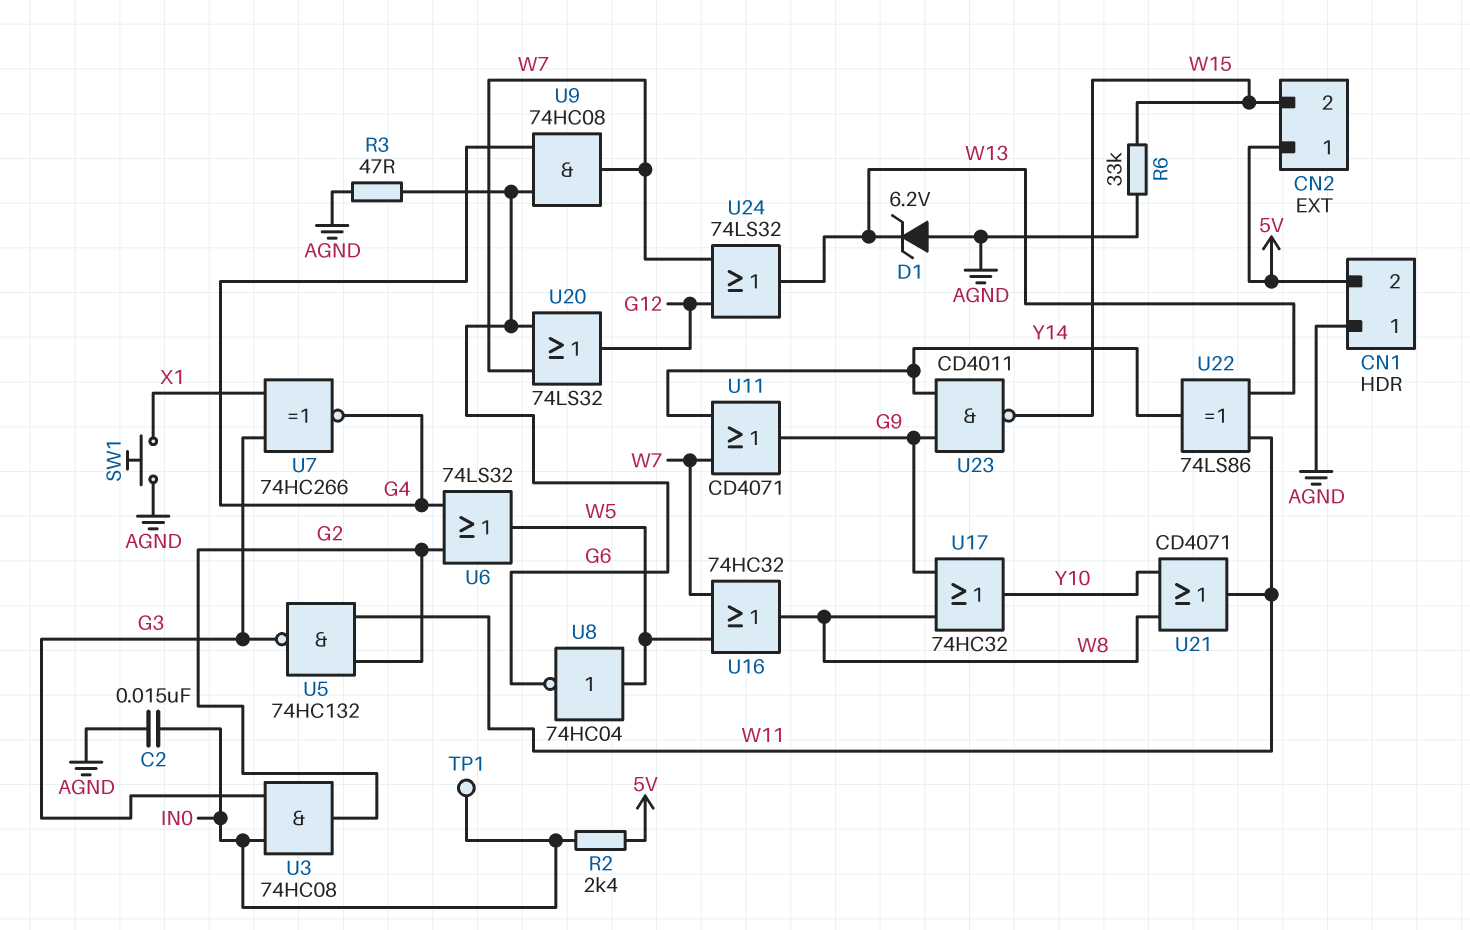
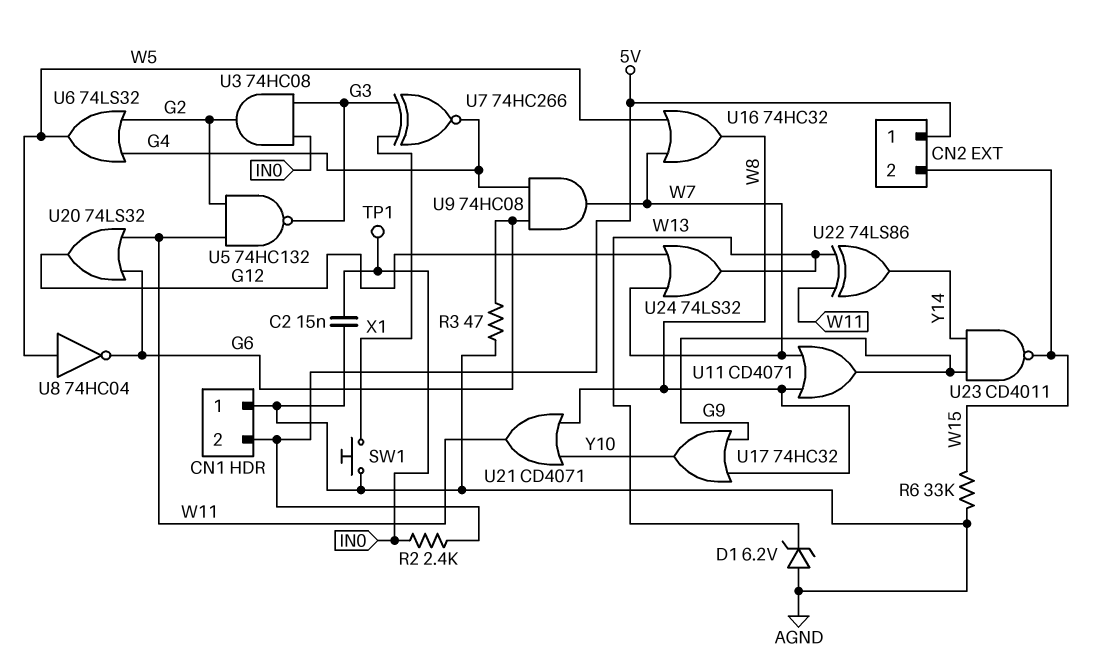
U11: OR CD4071 (in W7, in Y14, out G9) -> OR CD4071 (in W7, in W8, out G9)
U20: OR 74LS32 (in G6, in W7, out G12) -> OR 74LS32 (in G6, in W11, out G12)

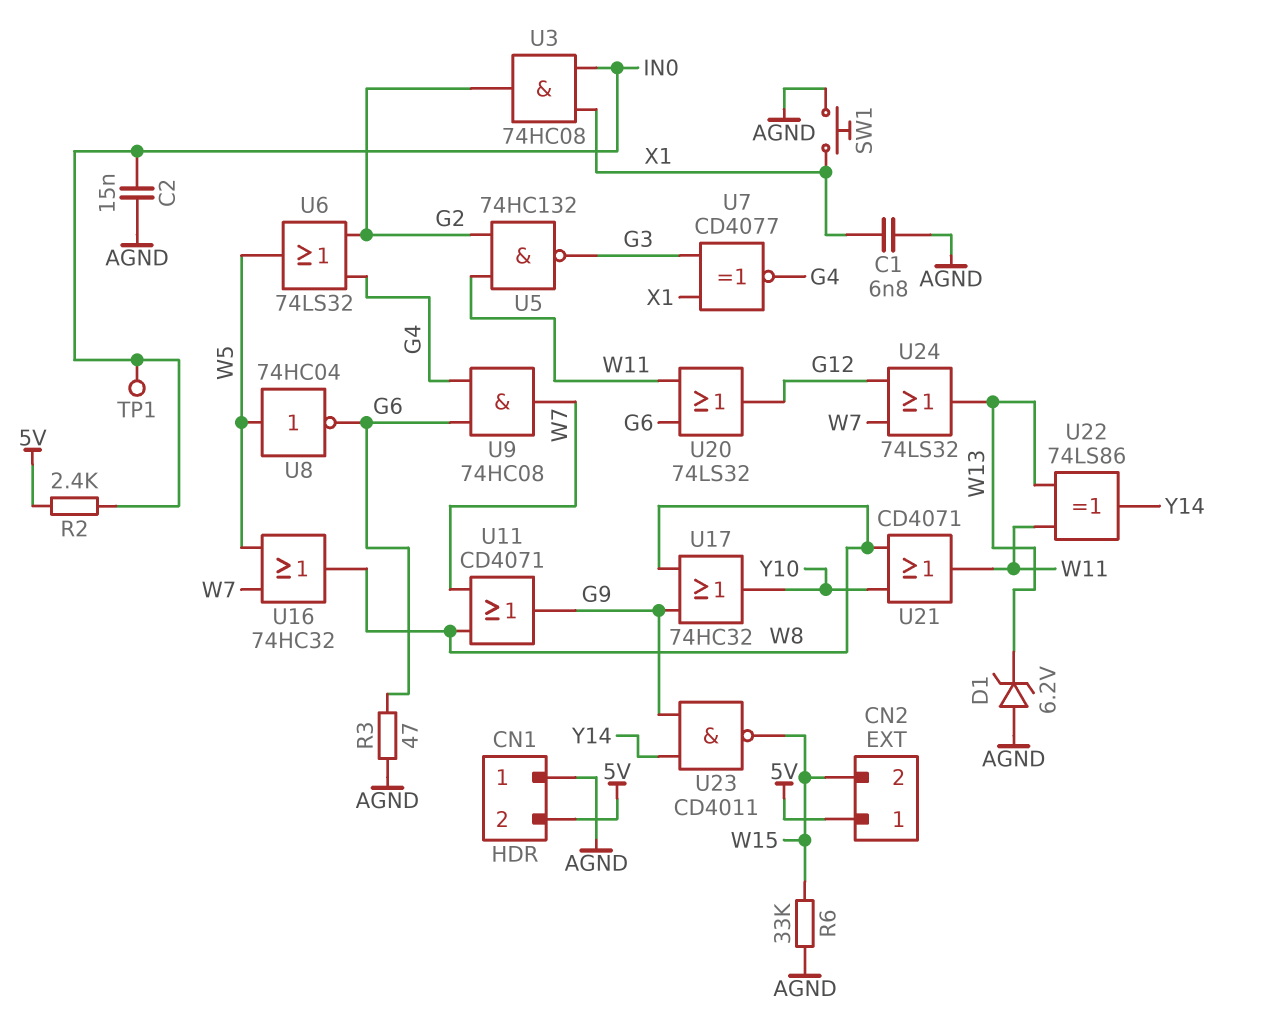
C1: none -> 6.8nF (AGND, X1)
U3: AND 74HC08 (in G3, in IN0, out G2) -> AND 74HC08 (in IN0, in X1, out G2)
U7: XNOR 74HC266 (in G3, in X1, out G4) -> XNOR CD4077 (in G3, in X1, out G4)

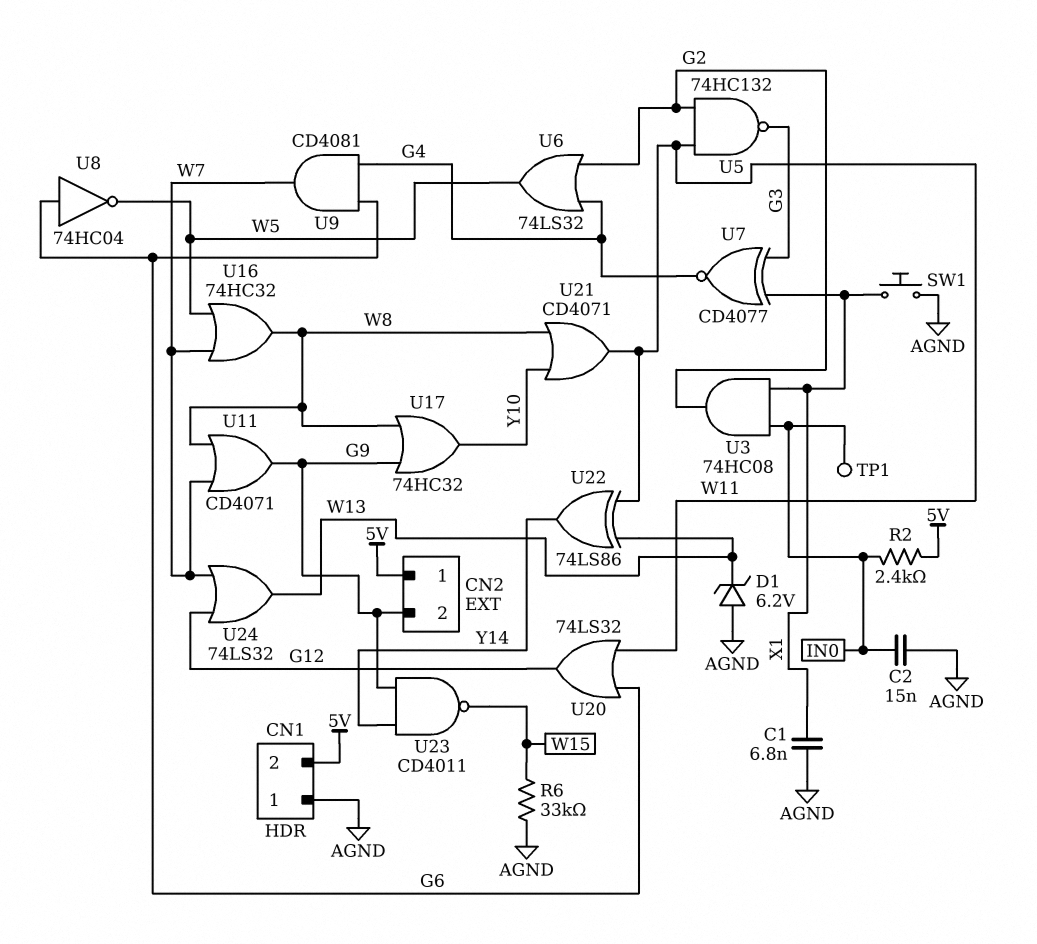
CN2 pin 2: W15 -> G9
R3: 47 (AGND, G6) -> none
U8: NOT 74HC04 (in W5, out G6) -> NOT 74HC04 (in G6, out W5)
U9: AND 74HC08 (in G4, in G6, out W7) -> AND CD4081 (in G4, in G6, out W7)

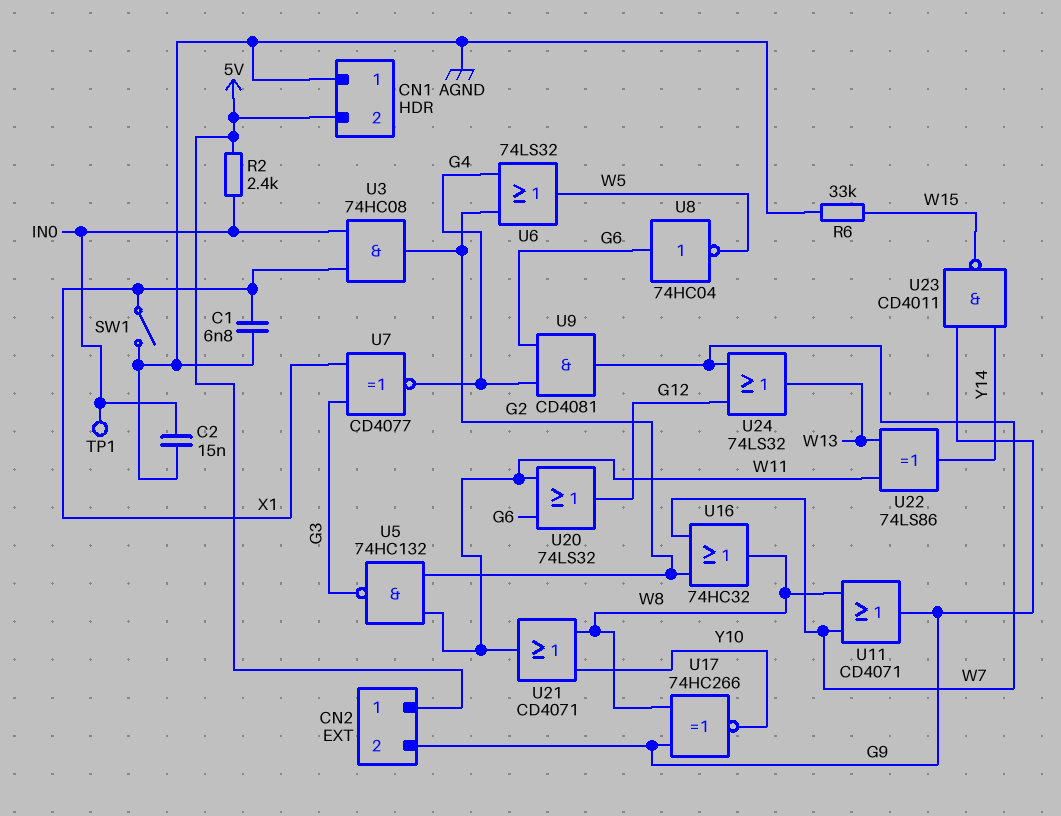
D1: zener 6.2V (A AGND, K W13) -> none
SW1: button (AGND, X1) -> switch (AGND, X1)
U16: OR 74HC32 (in W5, in W7, out W8) -> OR 74HC32 (in G2, in W7, out W8)
U17: OR 74HC32 (in G9, in W8, out Y10) -> XNOR 74HC266 (in G9, in W8, out Y10)

